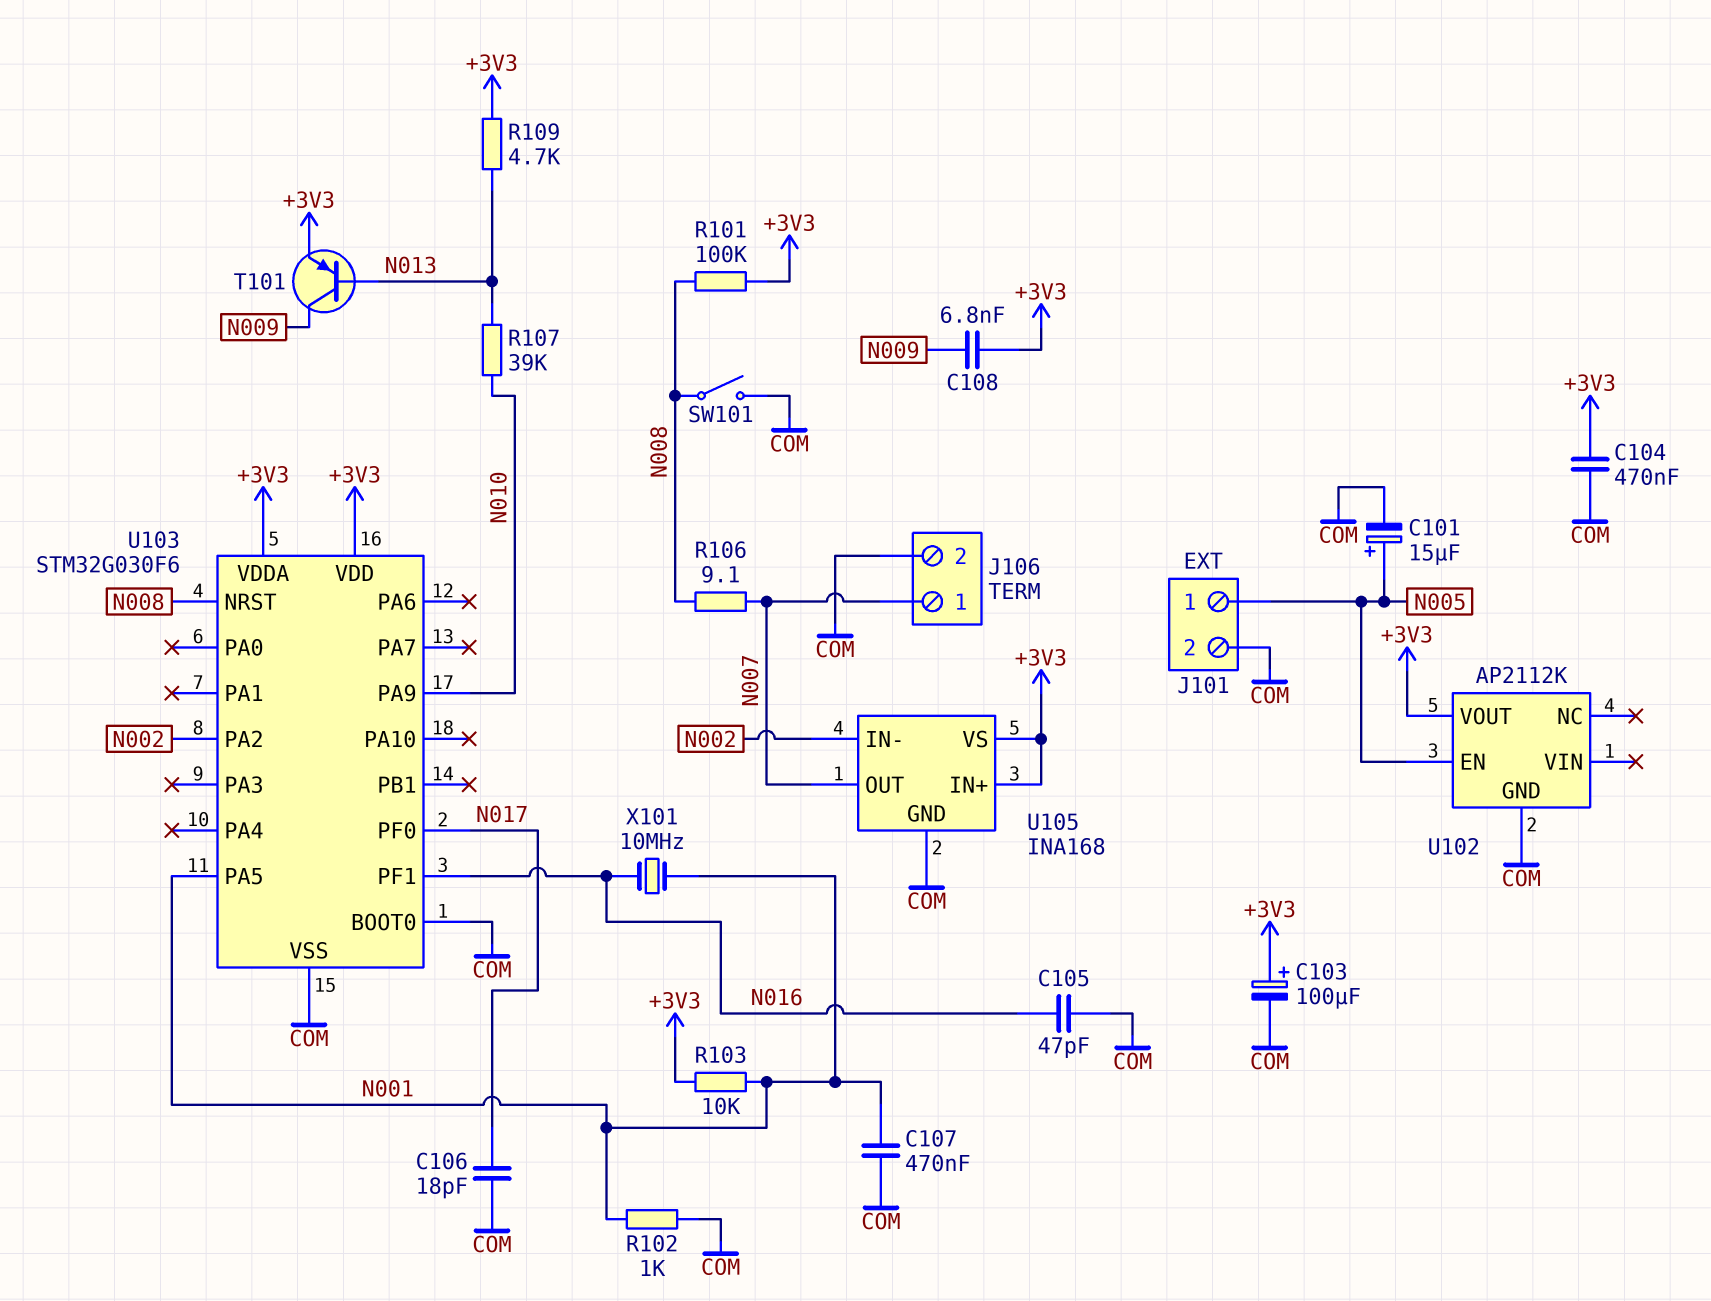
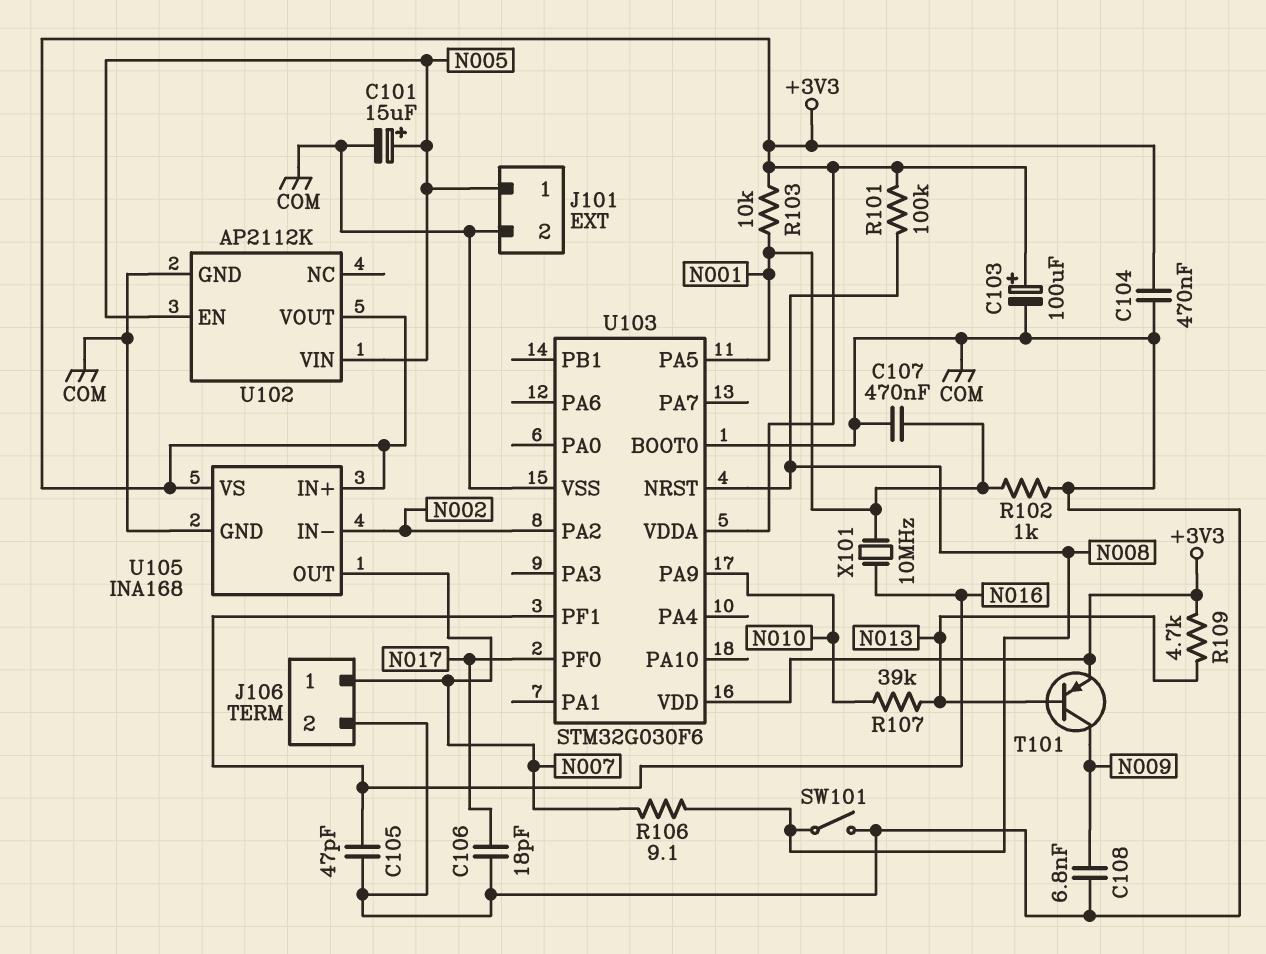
C108: 6.8nF (+3V3, N009) -> 6.8nF (COM, N009)
U102 pin VIN: none -> N005

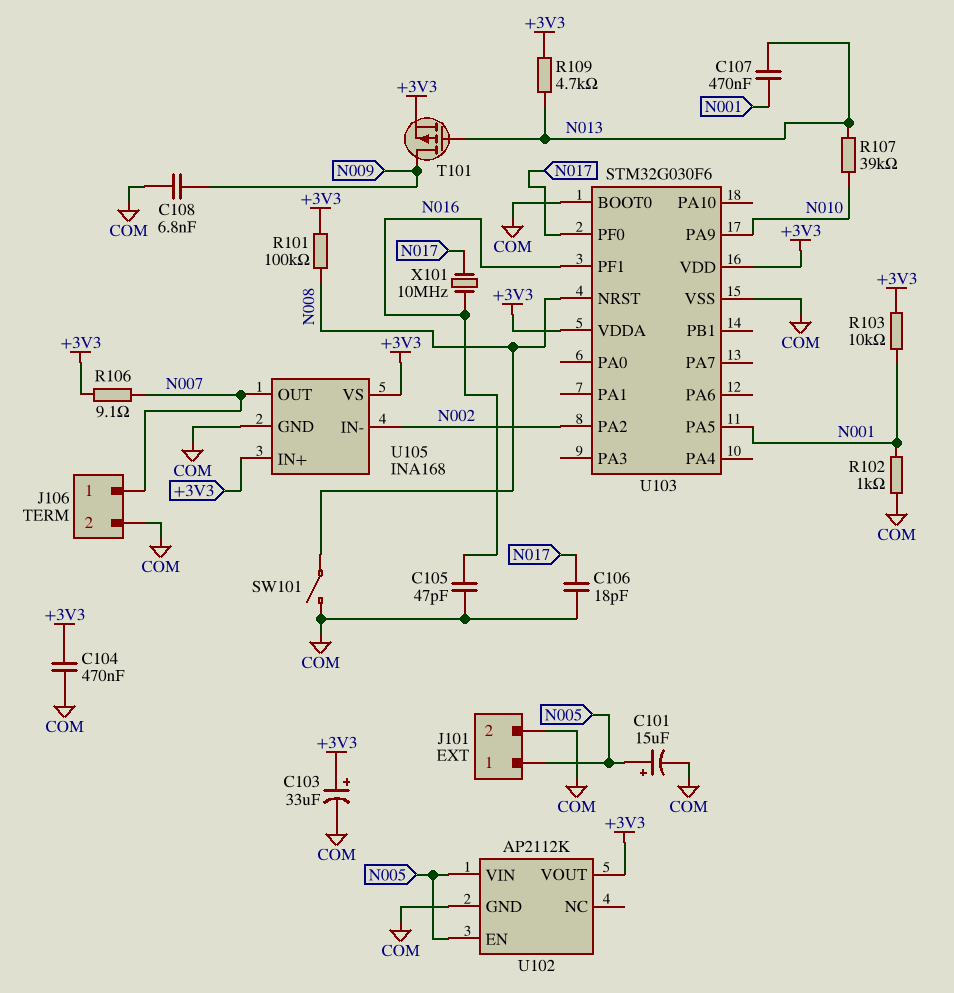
C103: 100uF (plus +3V3, minus COM) -> 33uF (plus +3V3, minus COM)
C107: 470nF (COM, N001) -> 470nF (N001, N013)
R106: 9.1 (N007, N008) -> 9.1 (+3V3, N007)
T101: PNP (B N013, C N009, E +3V3) -> PMOS (G N013, D N009, S +3V3)
X101: 10MHz (N001, N016) -> 10MHz (N016, N017)

